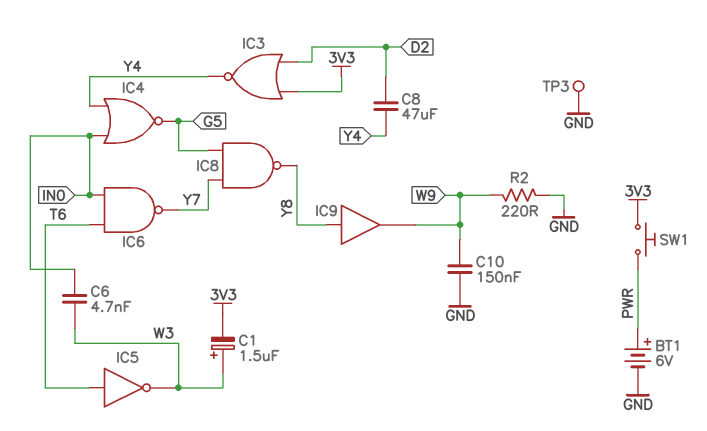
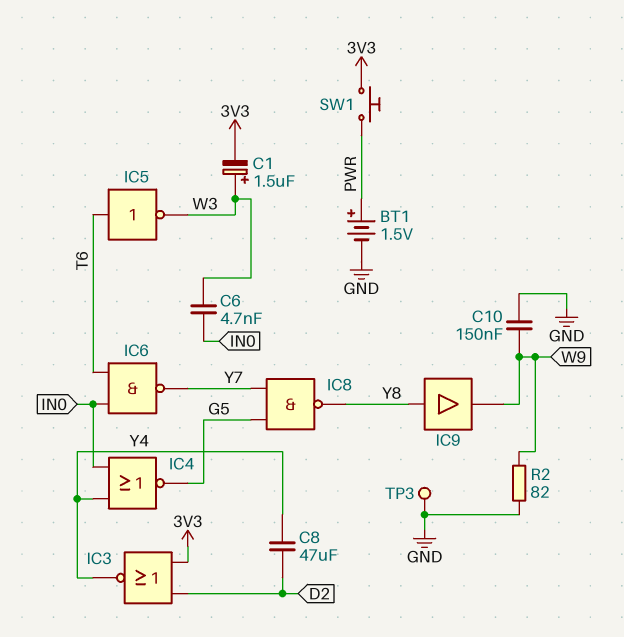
BT1: 6V (plus PWR, minus GND) -> 1.5V (plus PWR, minus GND)
R2: 220 (GND, W9) -> 82 (GND, W9)

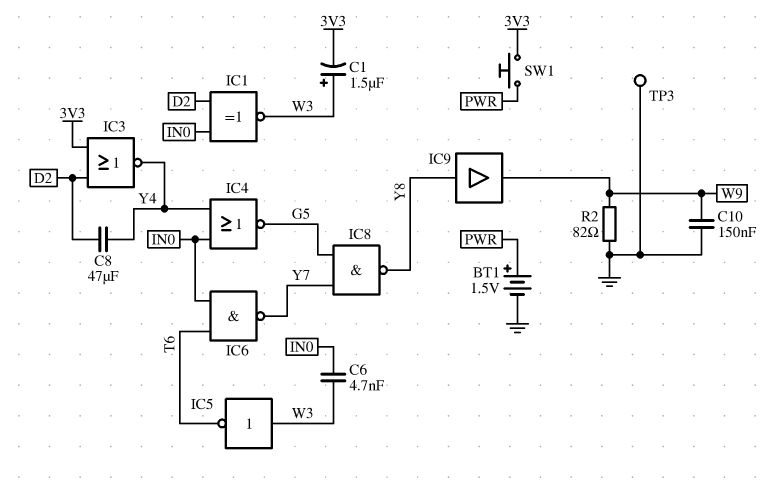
IC1: none -> XNOR (in D2, in IN0, out W3)
IC5: NOT (in T6, out W3) -> NOT (in W3, out T6)

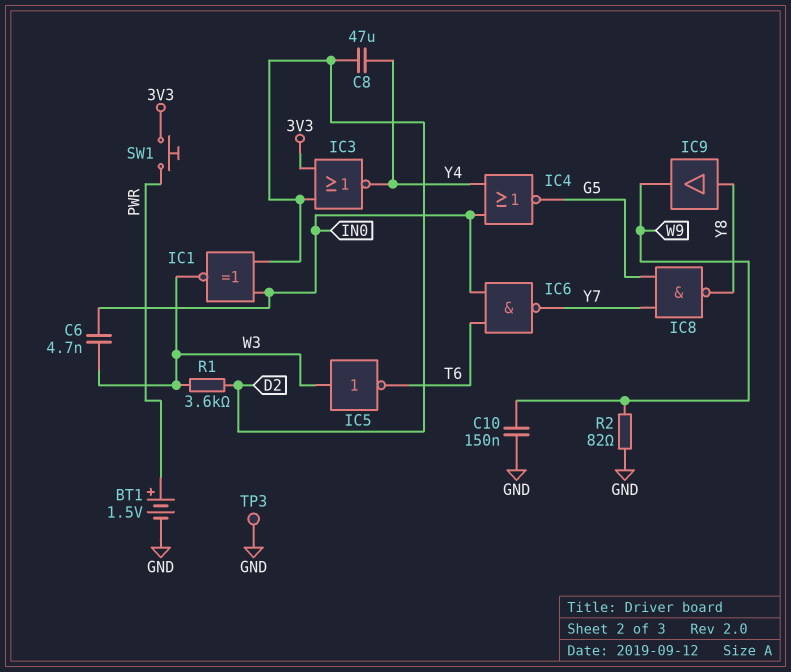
C1: 1.5uF (plus W3, minus 3V3) -> none
R1: none -> 3.6k (D2, W3)

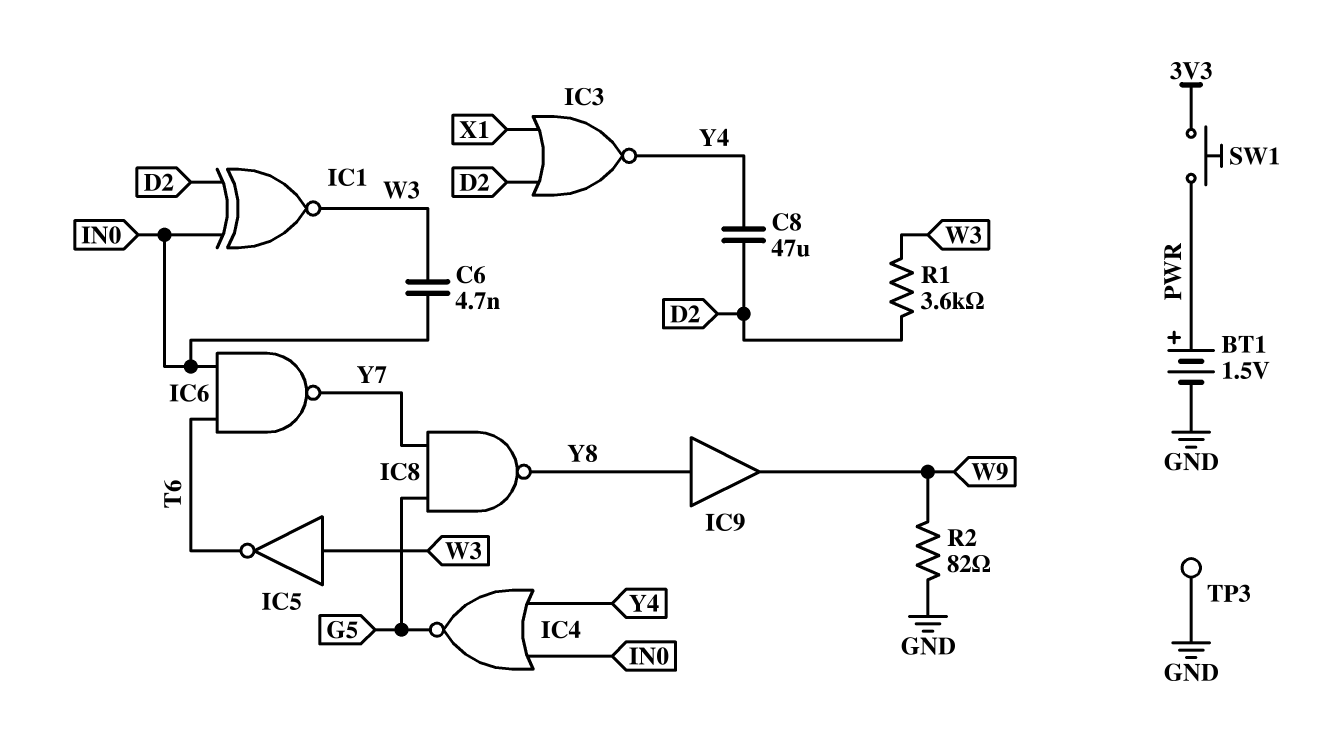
C10: 150nF (GND, W9) -> none
IC3: NOR (in 3V3, in D2, out Y4) -> NOR (in D2, in X1, out Y4)

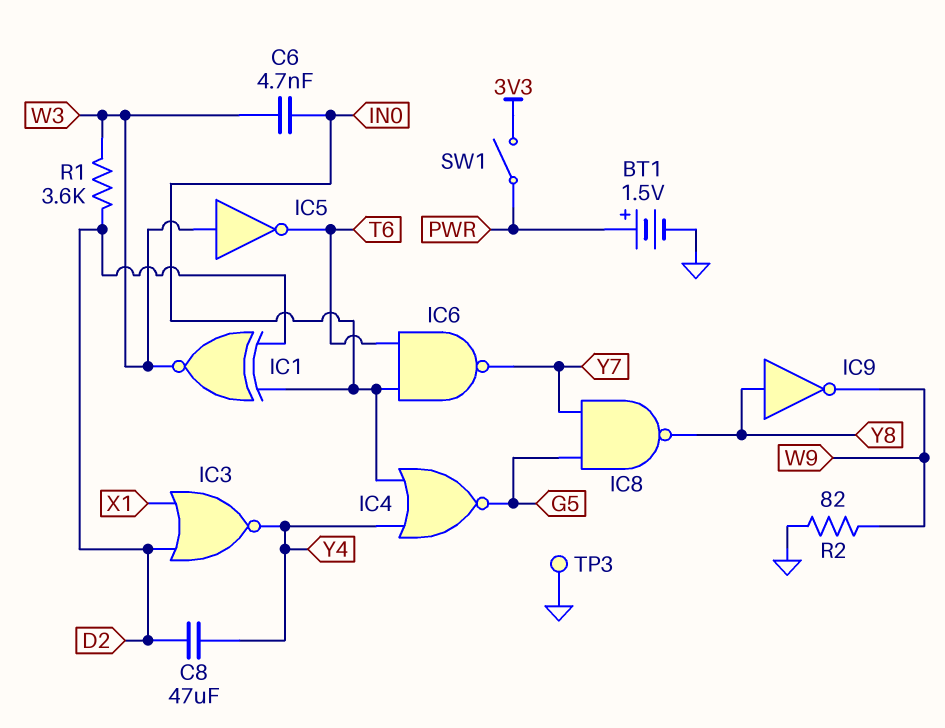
IC9: buffer (in Y8, out W9) -> NOT (in Y8, out W9)
SW1: button (3V3, PWR) -> switch (3V3, PWR)

